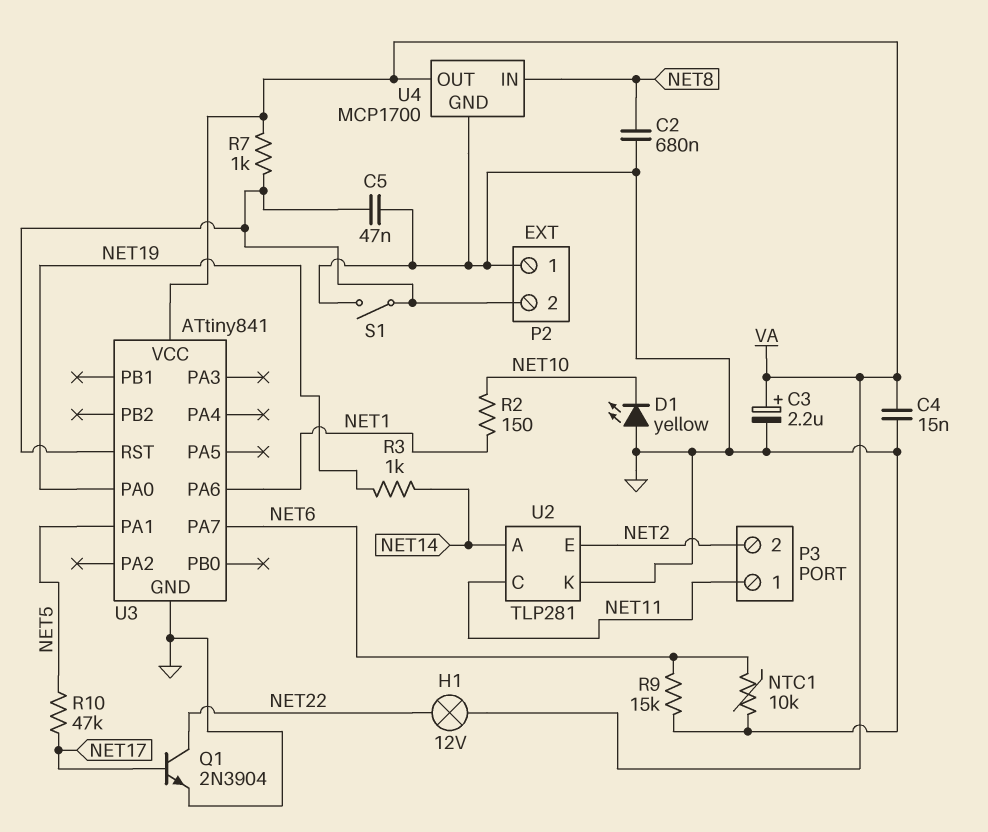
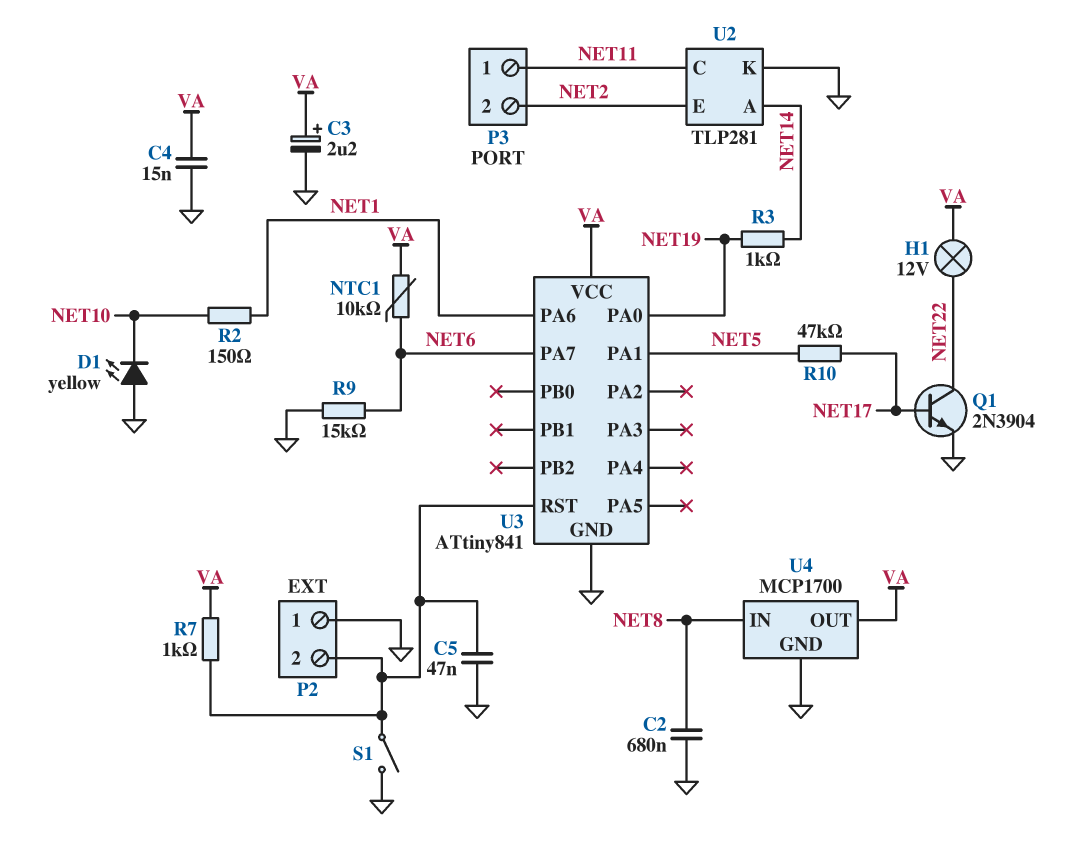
NTC1: 10k (GND, NET6) -> 10k (NET6, VA)

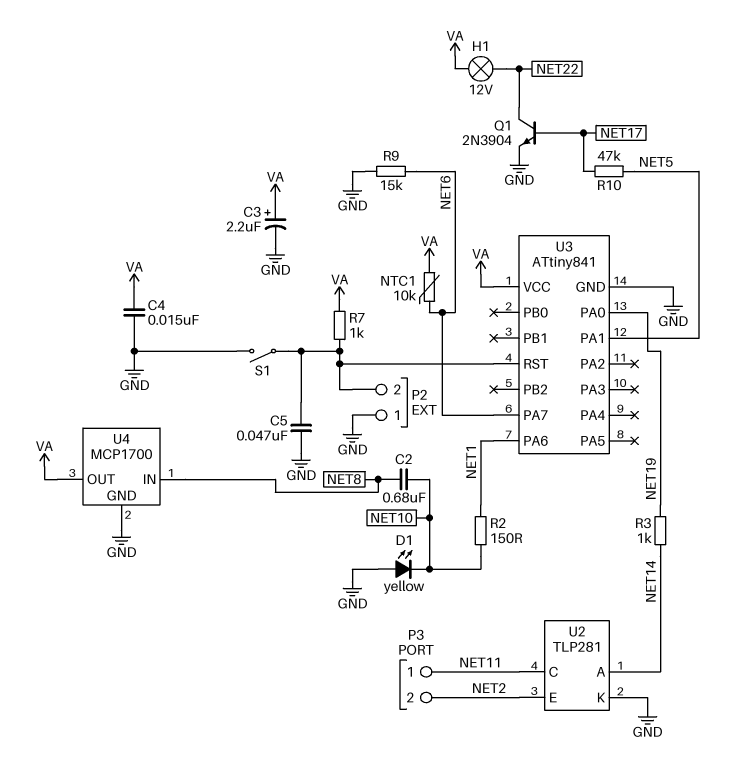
C2: 680nF (GND, NET8) -> 680nF (NET8, NET10)

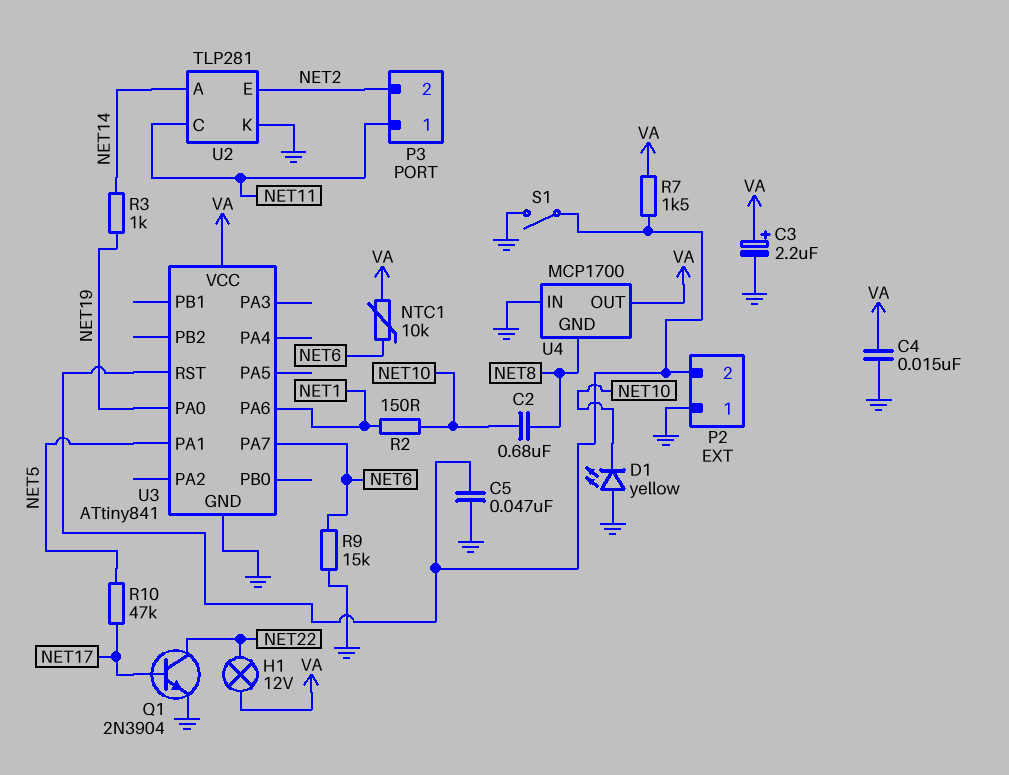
R7: 1k (P2/2, VA) -> 1.5k (P2/2, VA)
U4 pin GND: GND -> NET8
U4 pin IN: NET8 -> GND

